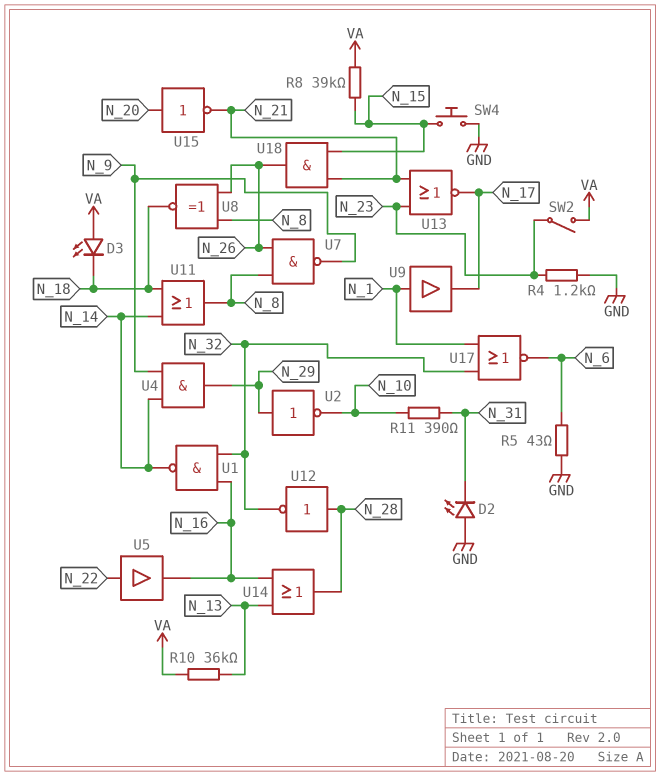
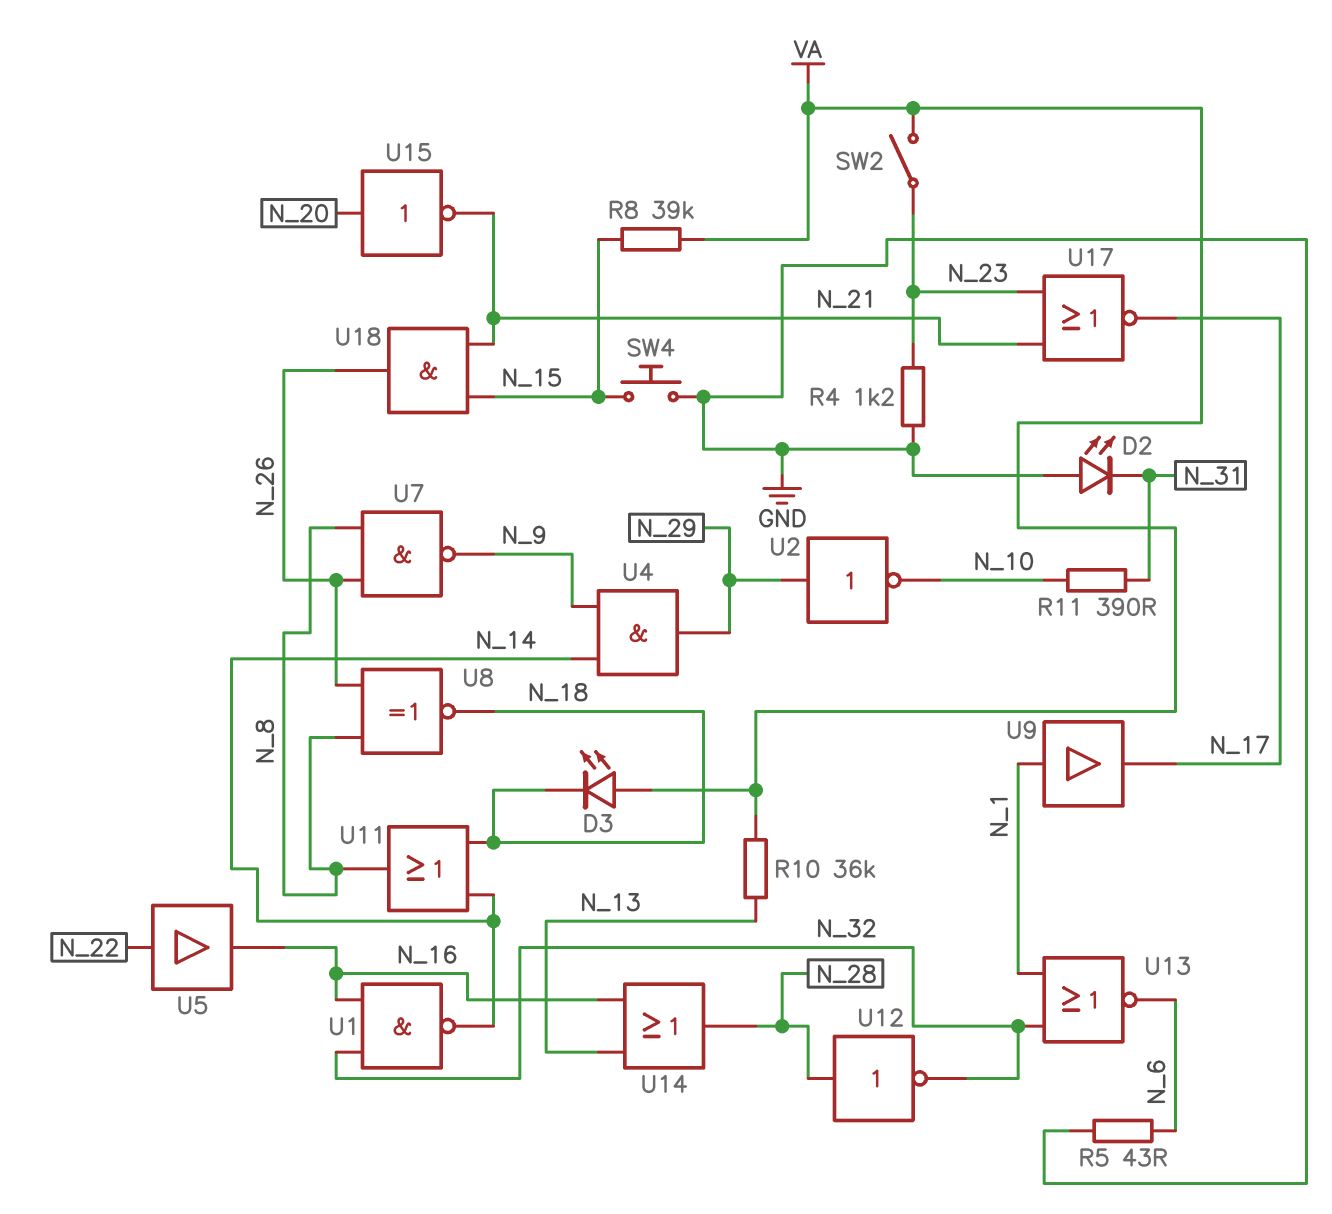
U13: NOR (in N_21, in N_23, out N_17) -> NOR (in N_1, in N_32, out N_6)
U17: NOR (in N_1, in N_32, out N_6) -> NOR (in N_21, in N_23, out N_17)

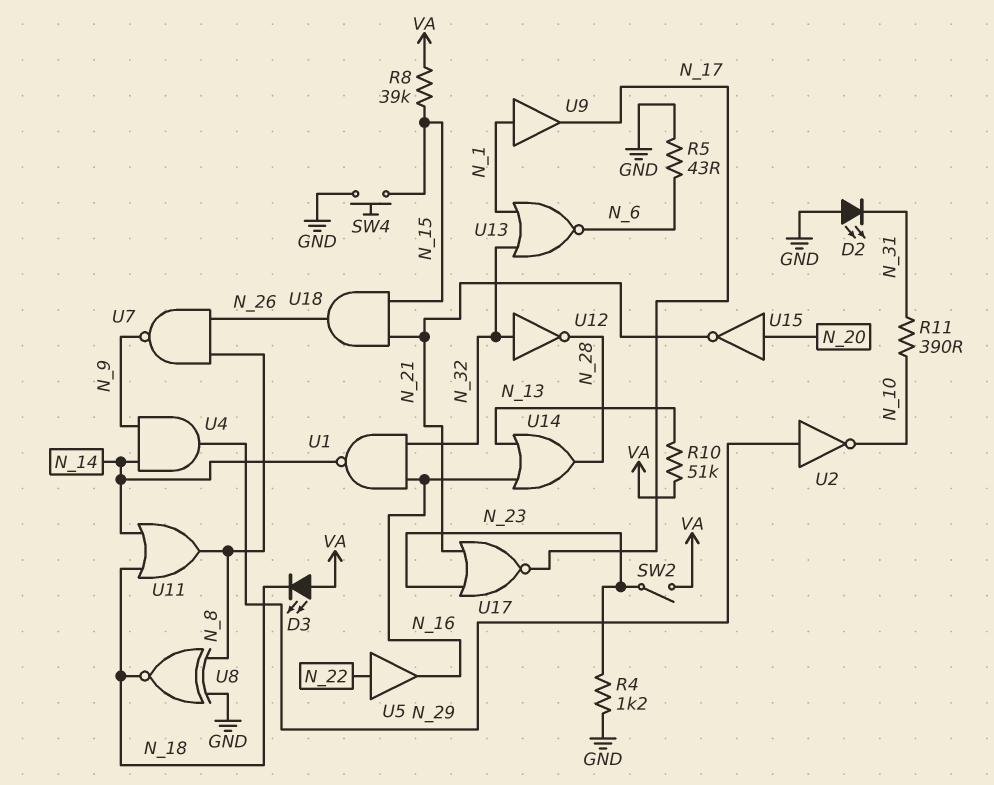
R10: 36k (N_13, VA) -> 51k (N_13, VA)
U8: XNOR (in N_8, in N_26, out N_18) -> XNOR (in GND, in N_8, out N_18)
U12: NOT (in N_28, out N_32) -> NOT (in N_32, out N_28)

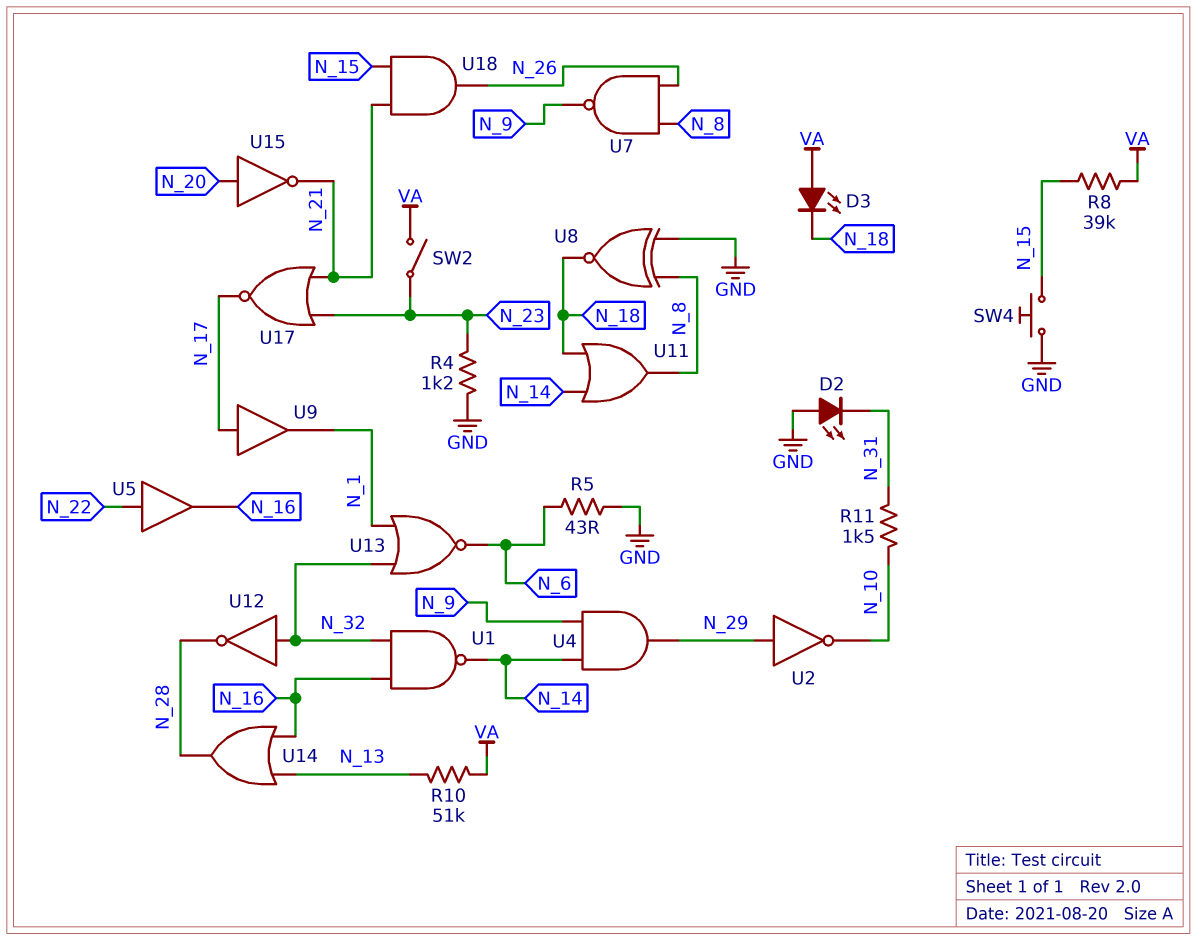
R11: 390 (N_10, N_31) -> 1.5k (N_10, N_31)
U9: buffer (in N_1, out N_17) -> buffer (in N_17, out N_1)

